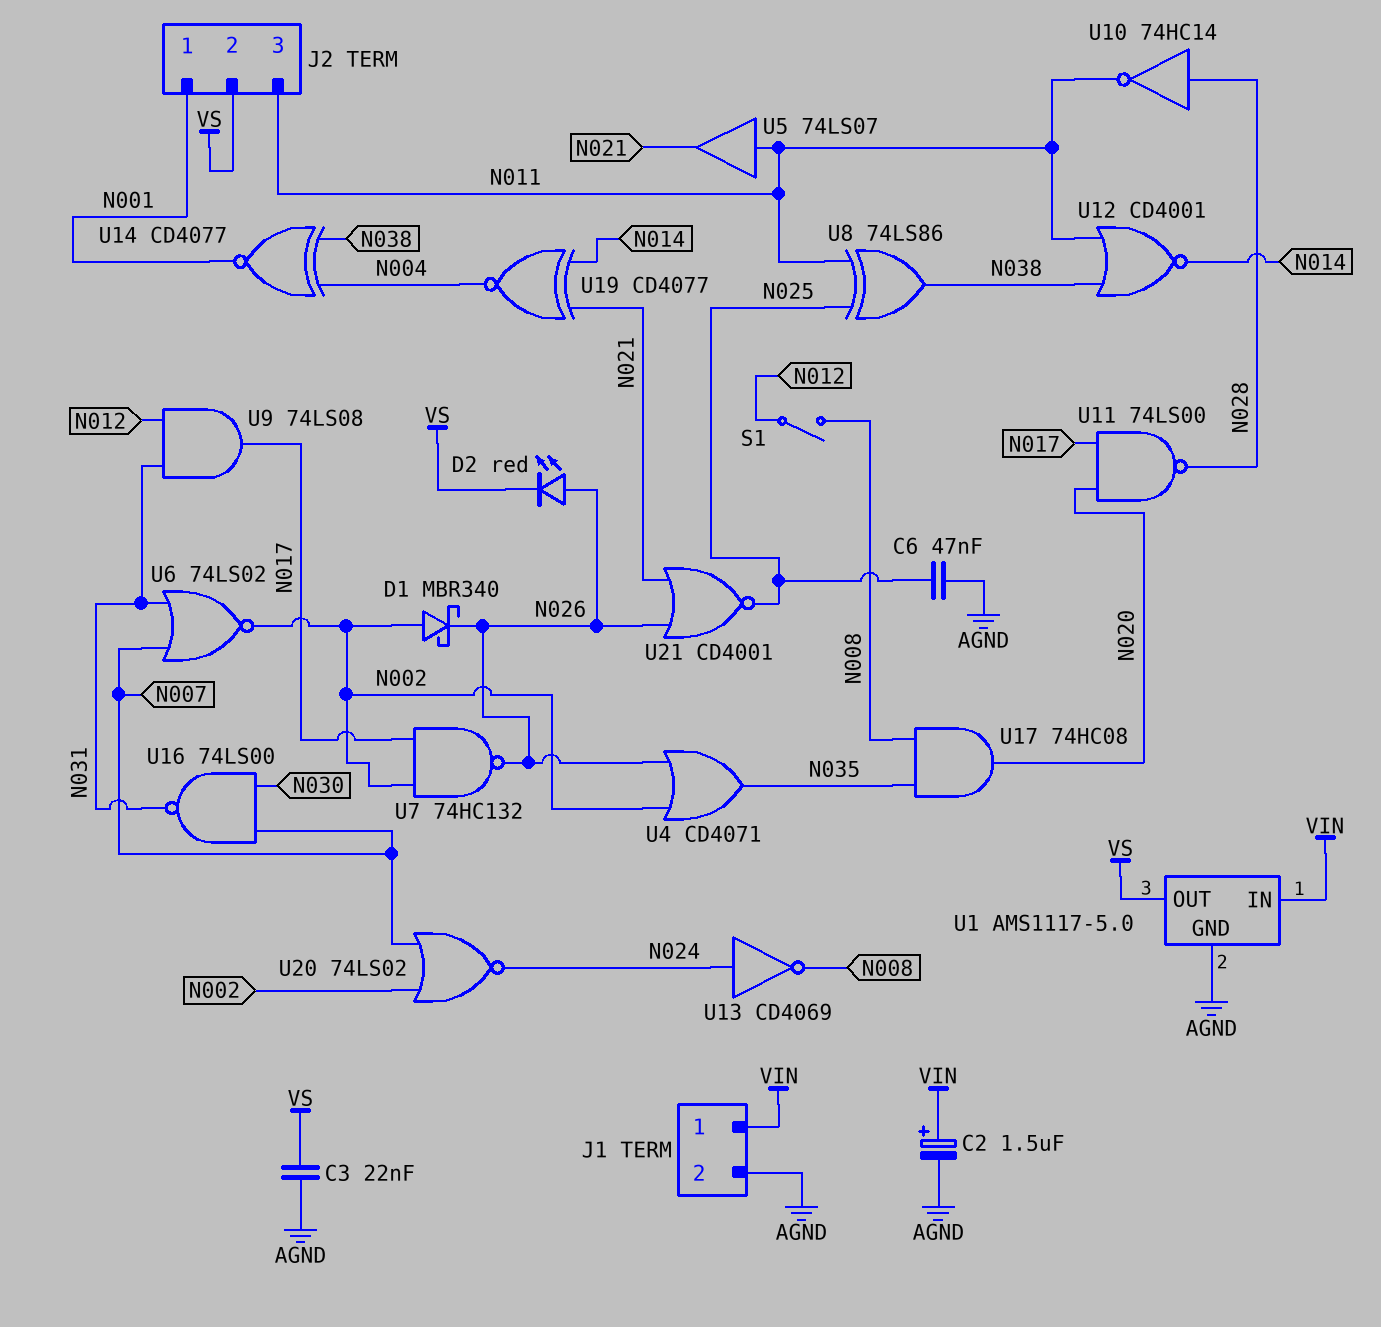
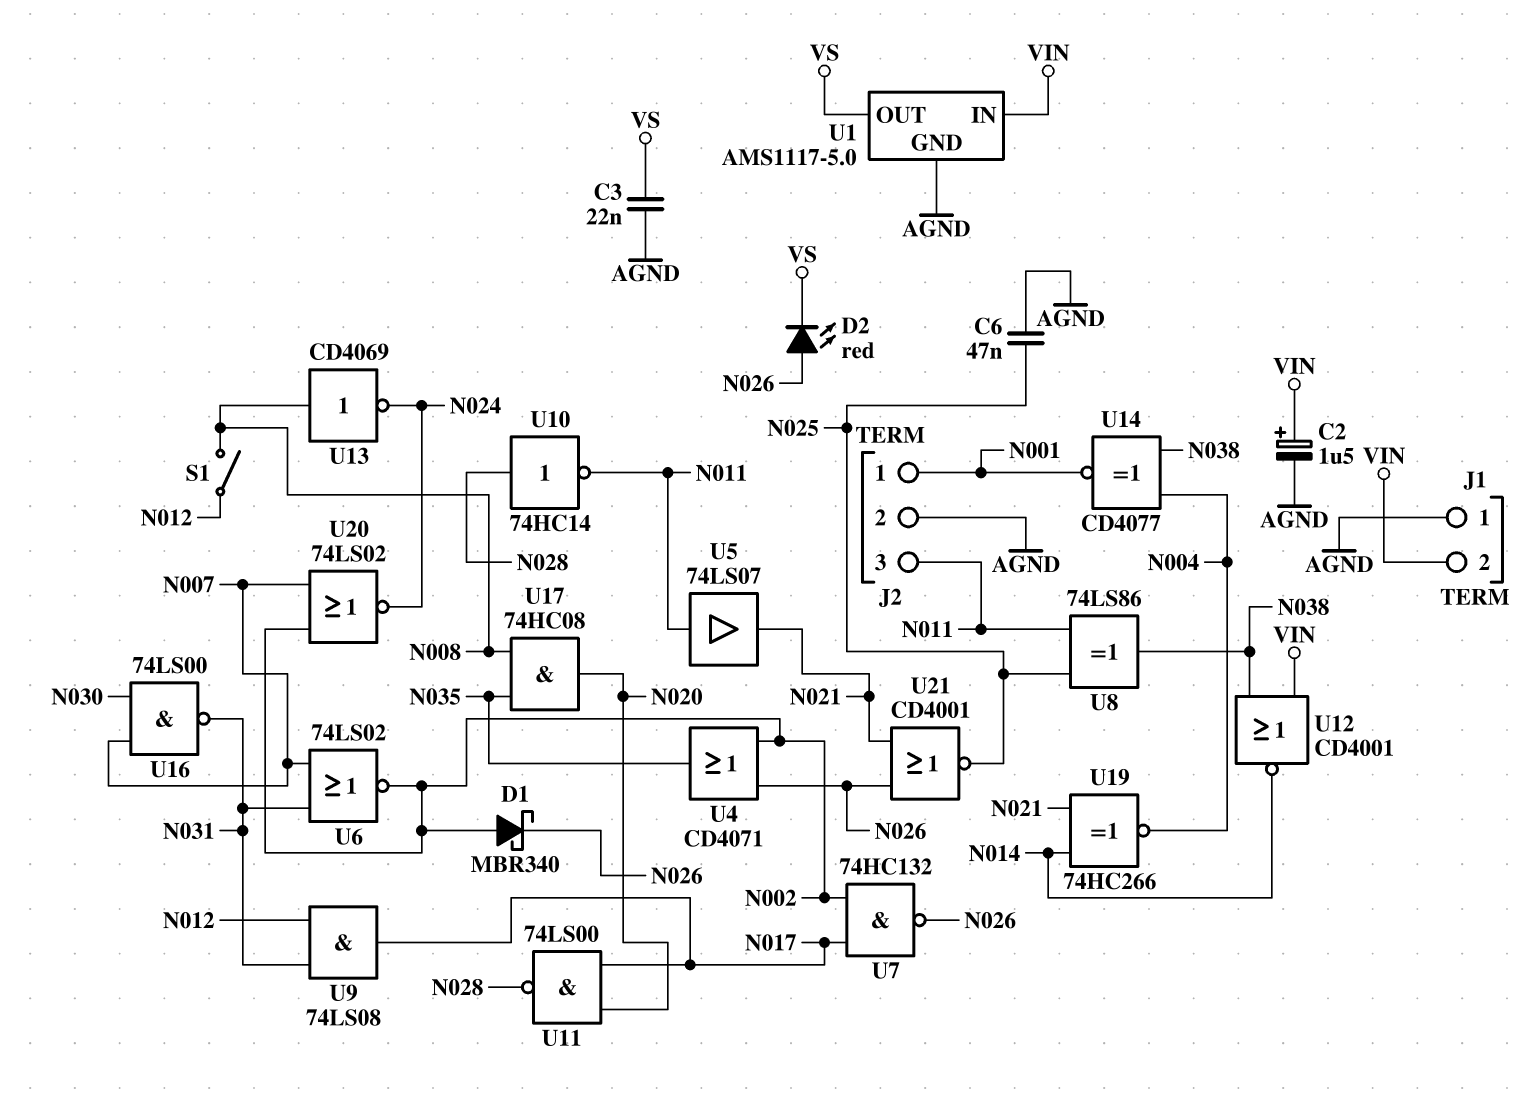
J1 pin 1: VIN -> AGND
J1 pin 2: AGND -> VIN
J2 pin 2: VS -> AGND
U12: NOR CD4001 (in N011, in N038, out N014) -> NOR CD4001 (in N038, in VIN, out N014)
U13: NOT CD4069 (in N024, out N008) -> NOT CD4069 (in N008, out N024)
U19: XNOR CD4077 (in N014, in N021, out N004) -> XNOR 74HC266 (in N014, in N021, out N004)

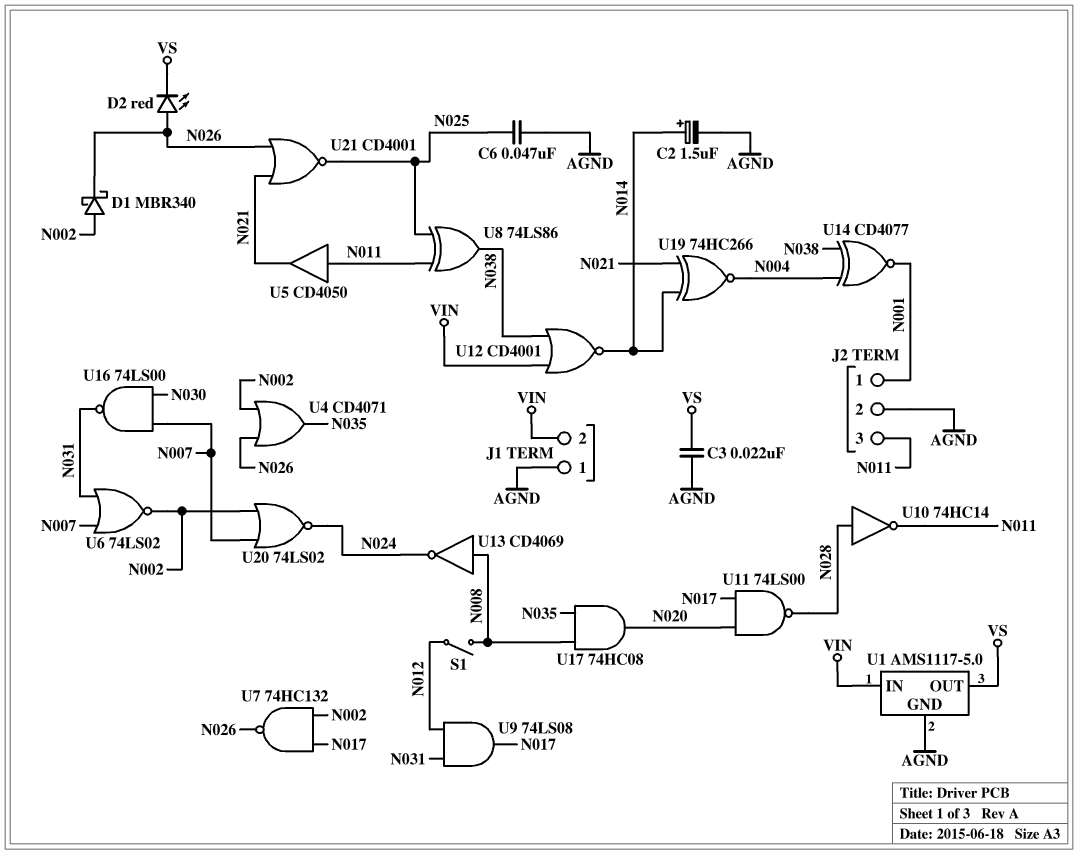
C2: 1.5uF (plus VIN, minus AGND) -> 1.5uF (plus N014, minus AGND)
U5: buffer 74LS07 (in N011, out N021) -> buffer CD4050 (in N011, out N021)

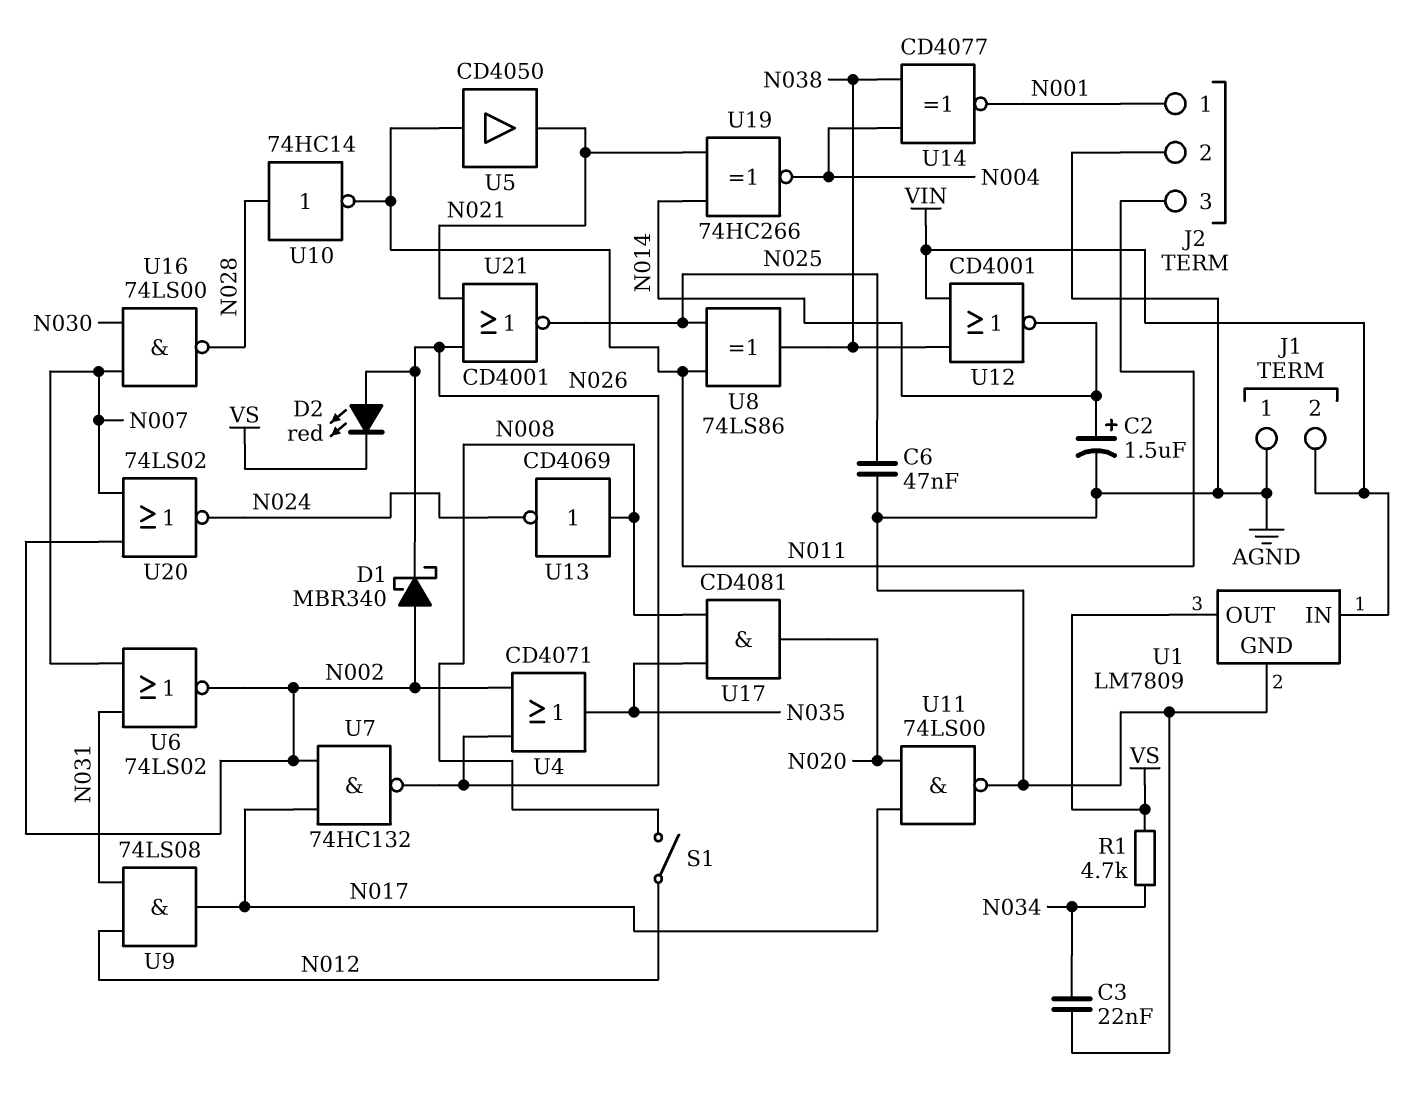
C3: 22nF (AGND, VS) -> 22nF (AGND, N034)
R1: none -> 4.7k (N034, VS)
U1: AMS1117-5.0 -> LM7809
U11: NAND 74LS00 (in N017, in N020, out N028) -> NAND 74LS00 (in N017, in N020, out AGND)
U16: NAND 74LS00 (in N007, in N030, out N031) -> NAND 74LS00 (in N007, in N030, out N028)
U17: AND 74HC08 (in N008, in N035, out N020) -> AND CD4081 (in N008, in N035, out N020)

